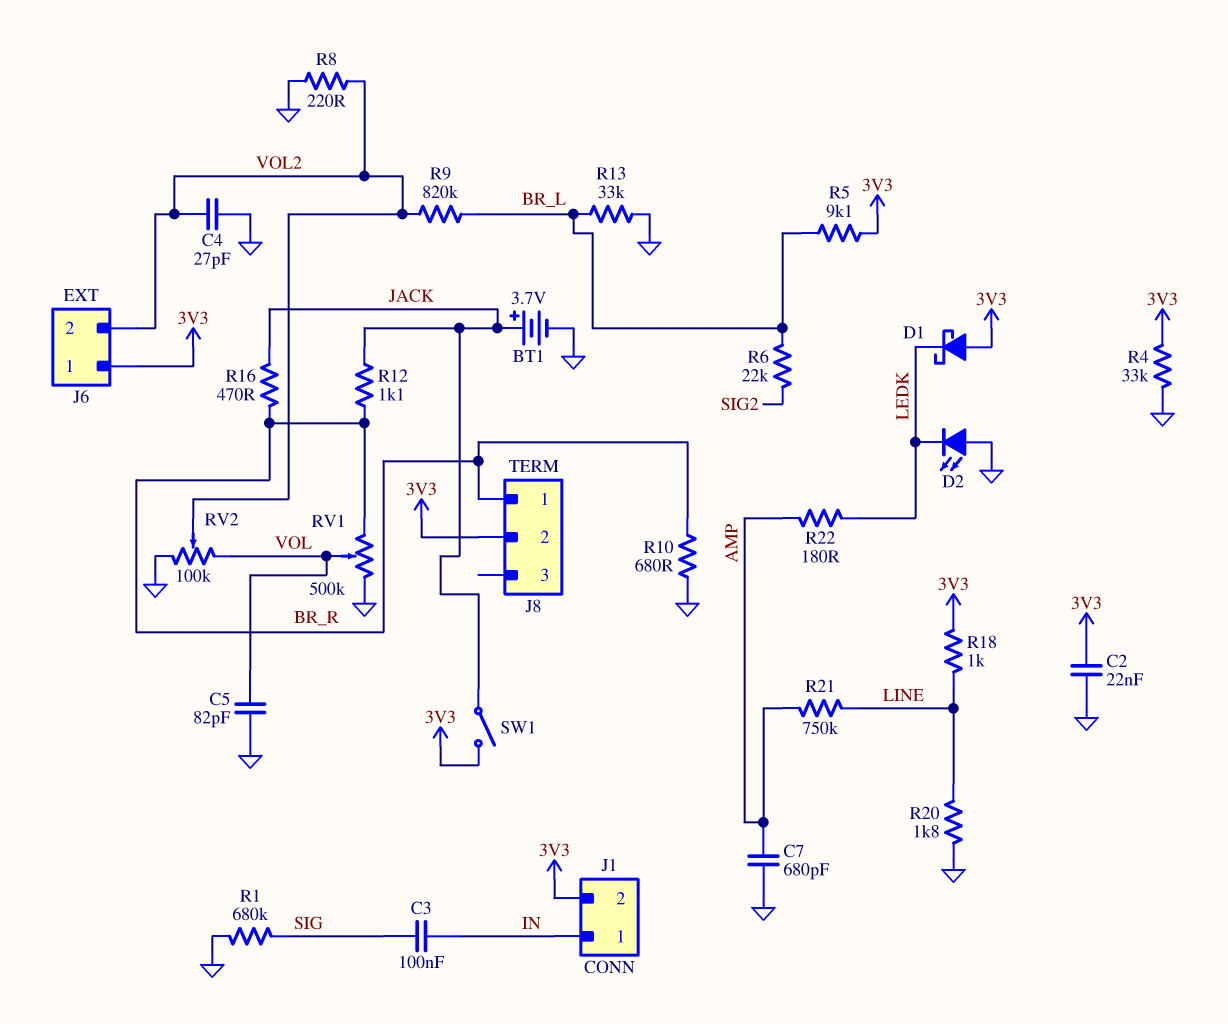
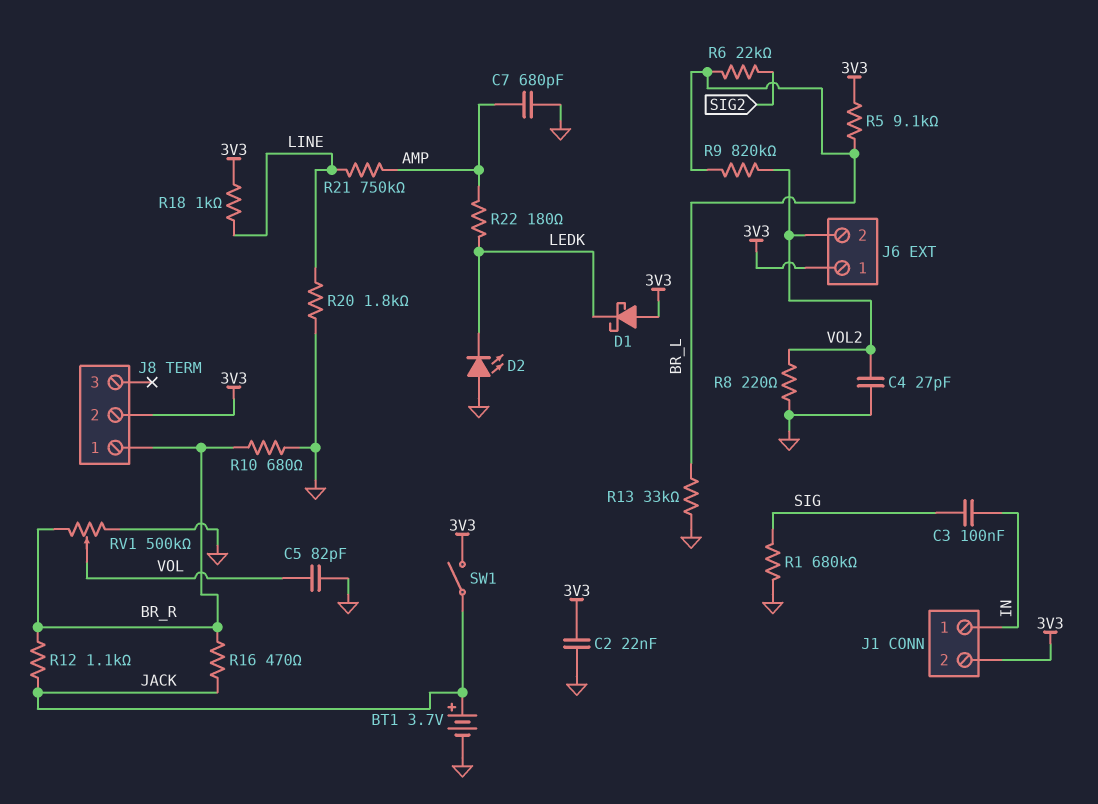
R4: 33k (3V3, GND) -> none
RV2: 100k (GND, VOL, wiper VOL2) -> none

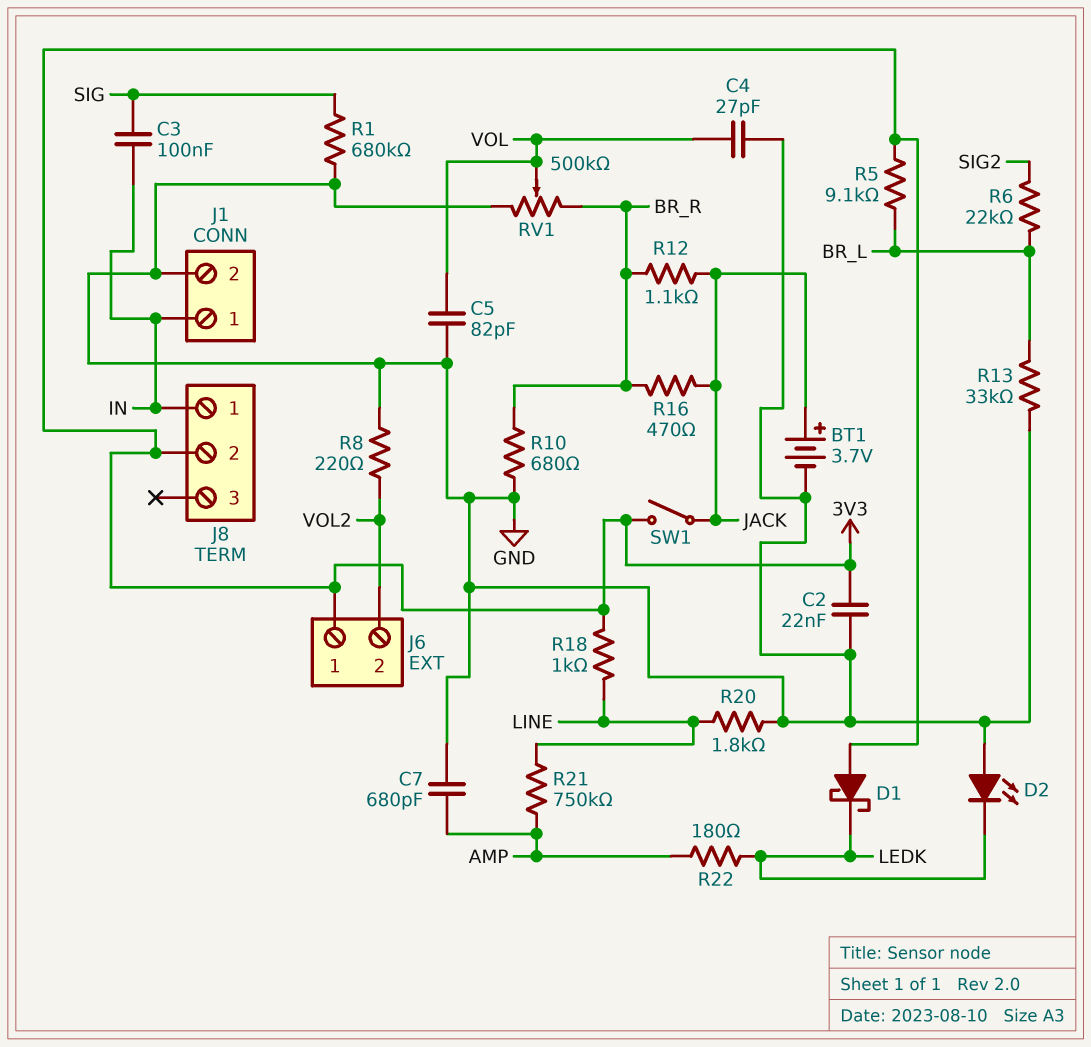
C4: 27pF (GND, VOL2) -> 27pF (GND, VOL)
J1 pin 2: 3V3 -> GND
J8 pin 1: BR_R -> IN
R9: 820k (BR_L, VOL2) -> none

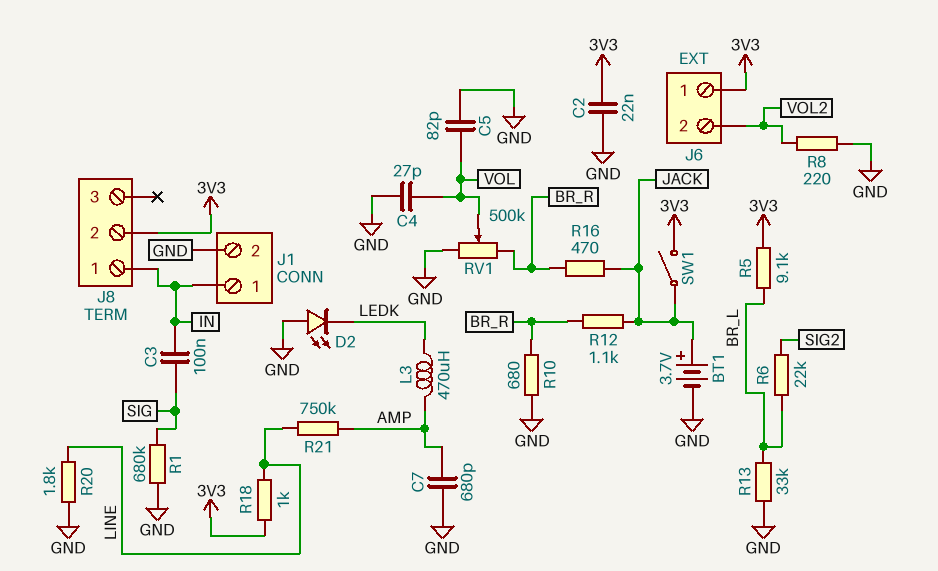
D1: schottky (A 3V3, K LEDK) -> none
L3: none -> 470uH (AMP, LEDK)
R22: 180 (AMP, LEDK) -> none

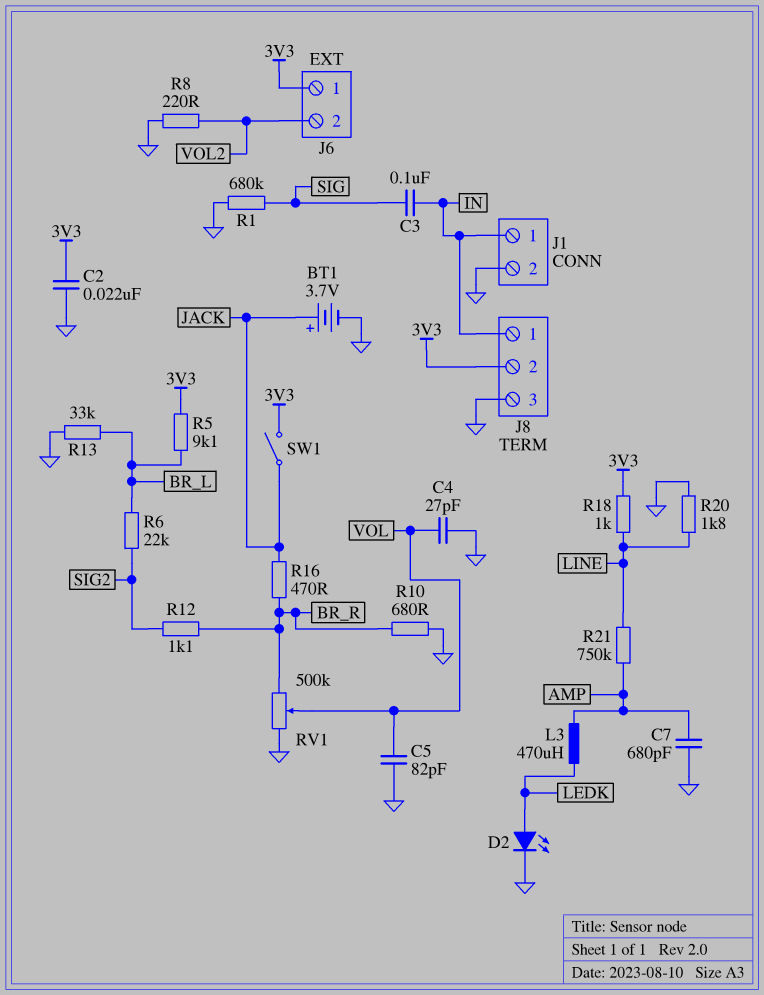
D2: LED (A GND, K LEDK) -> LED (A LEDK, K GND)
J8 pin 3: none -> GND
R12: 1.1k (BR_R, JACK) -> 1.1k (BR_R, SIG2)

